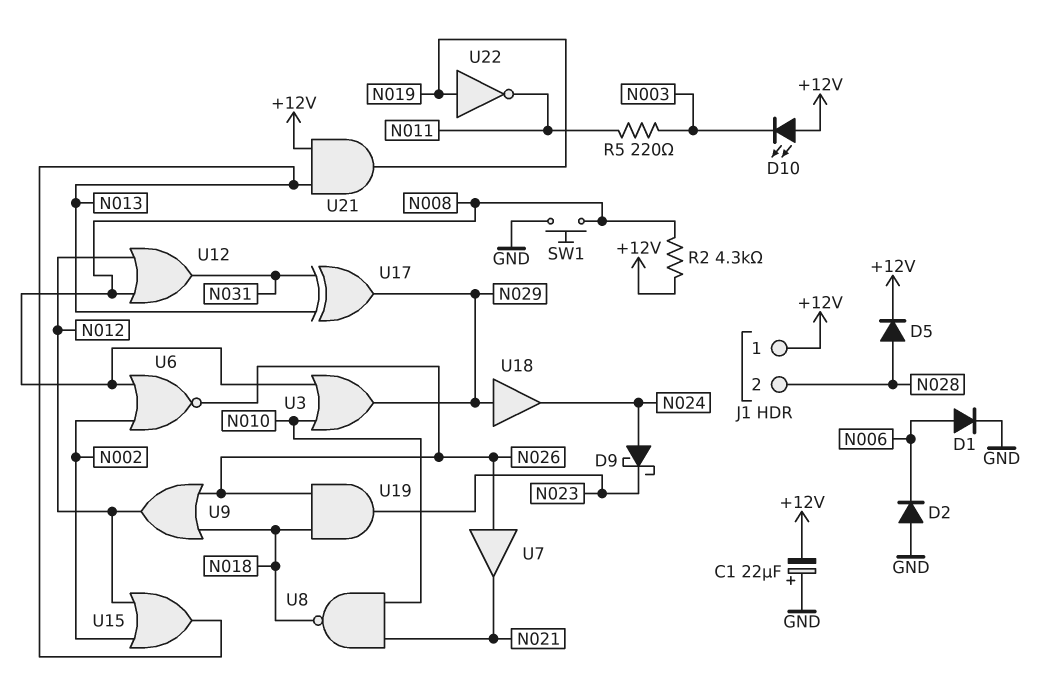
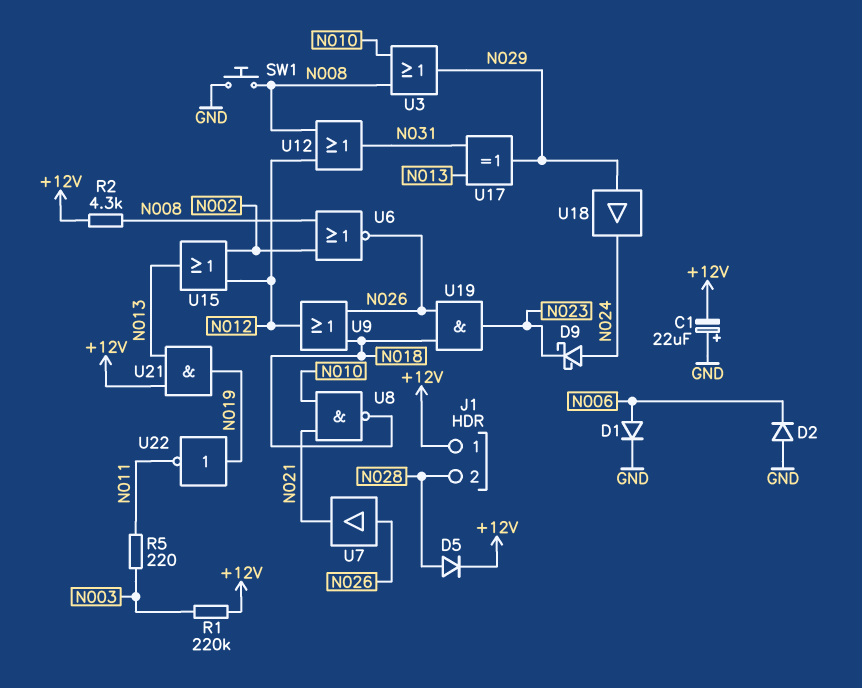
D10: LED (A +12V, K N003) -> none
R1: none -> 220k (+12V, N003)

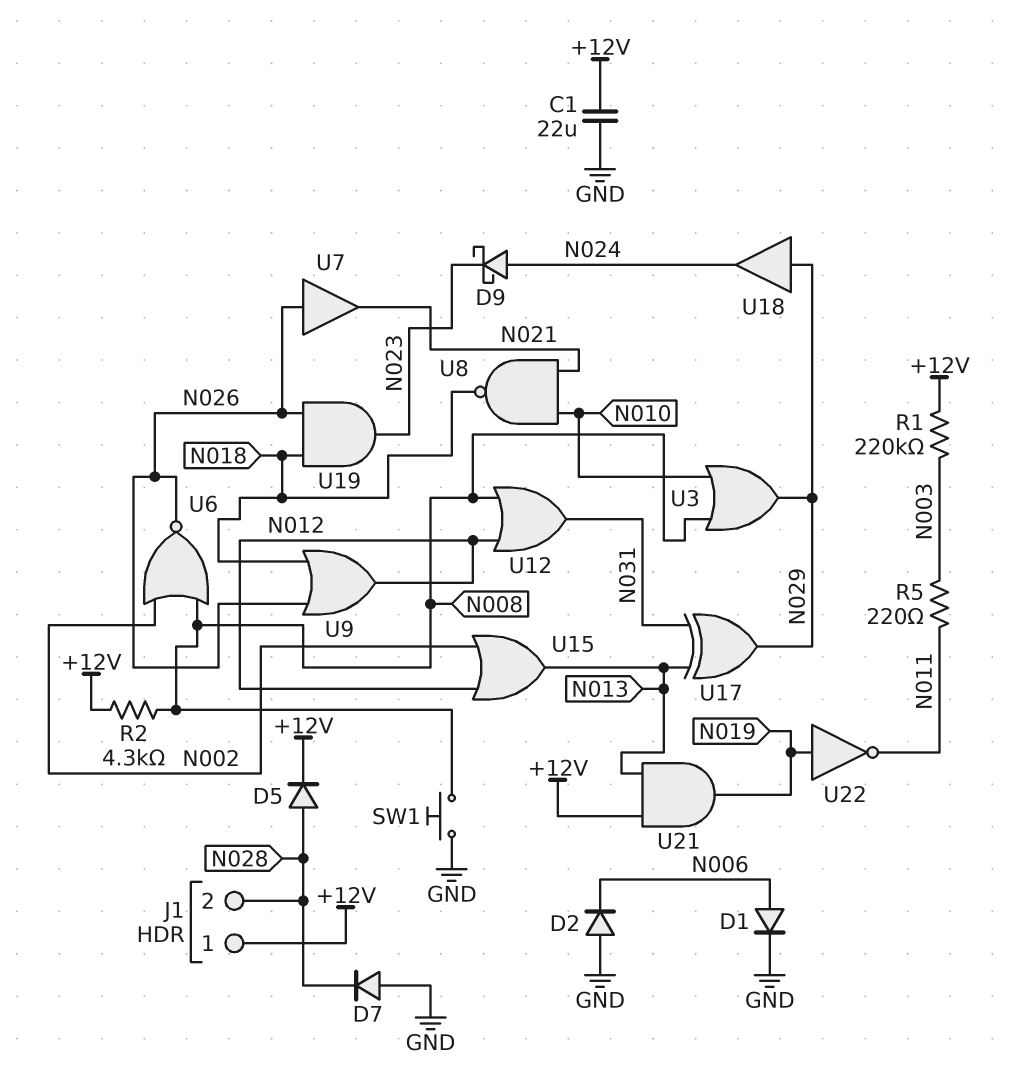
C1: 22uF (plus GND, minus +12V) -> 22uF (+12V, GND)
D7: none -> diode (A GND, K N028)

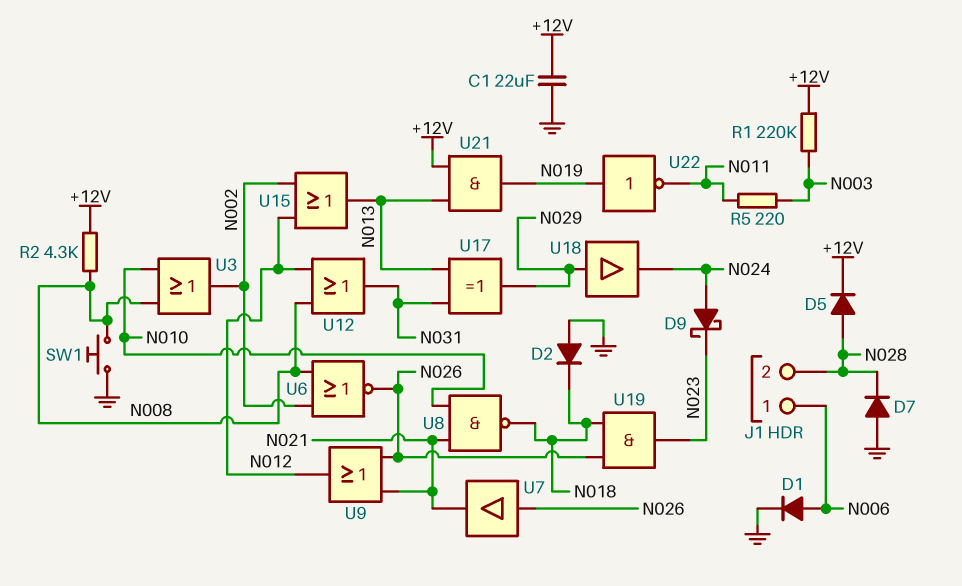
D2: diode (A GND, K N006) -> diode (A GND, K N018)
J1 pin 1: +12V -> N006
U3: OR (in N008, in N010, out N029) -> OR (in N008, in N010, out N002)
U9: OR (in N018, in N026, out N012) -> OR (in N021, in N026, out N012)

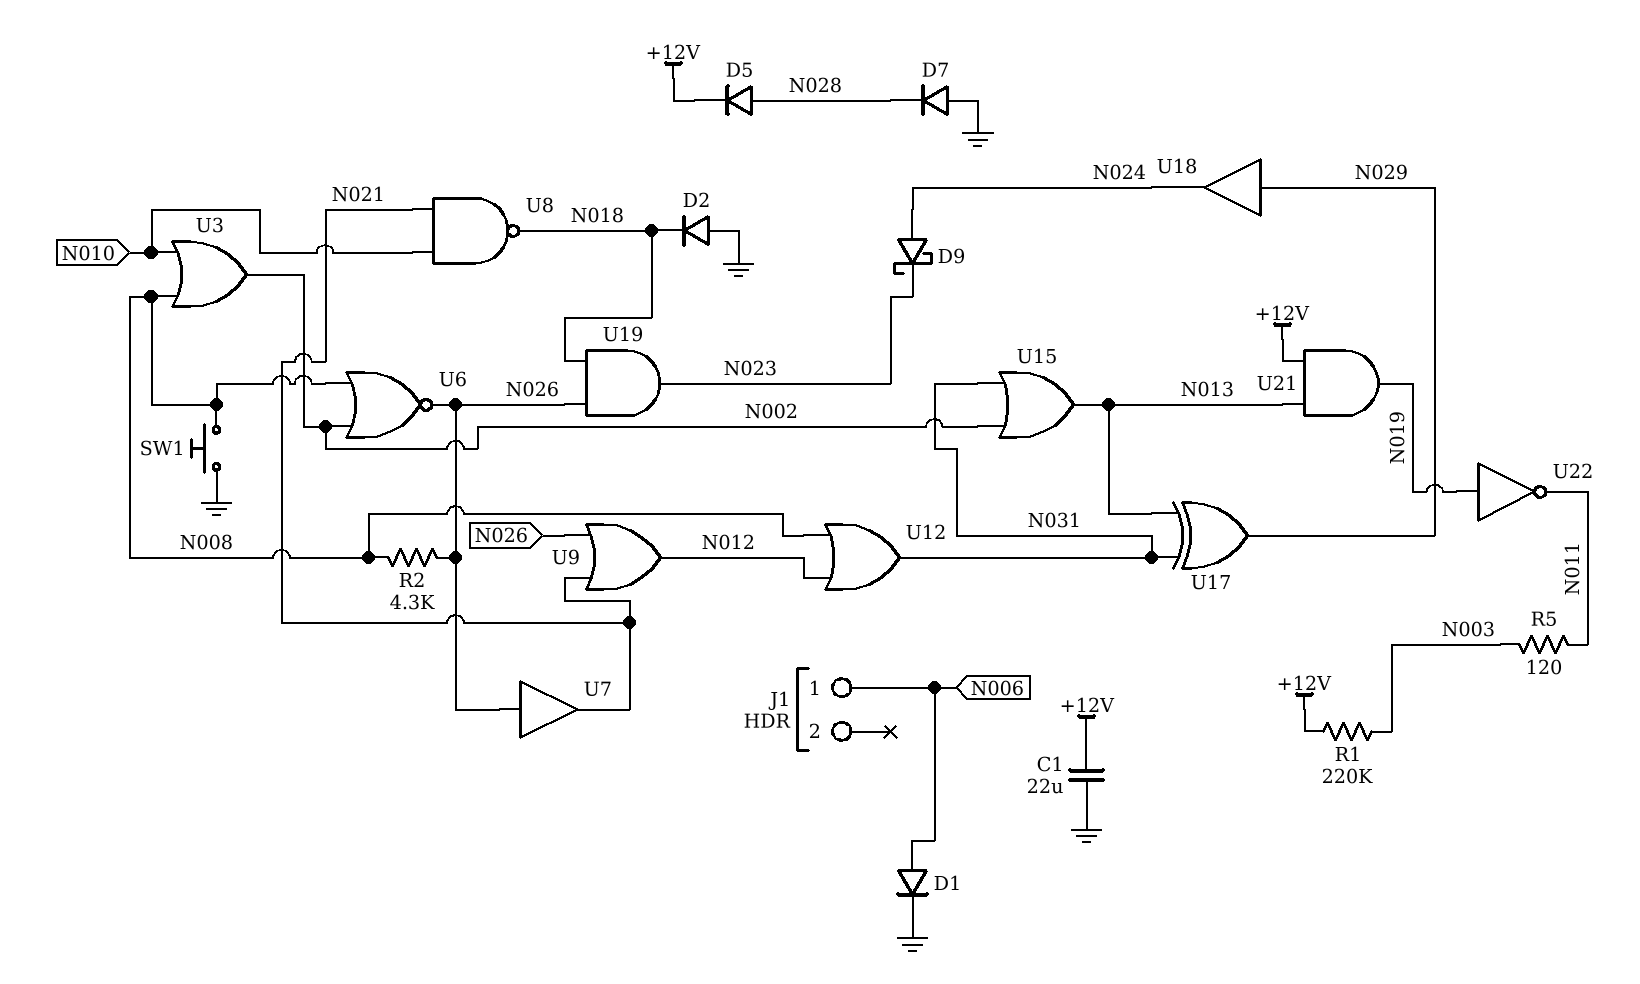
J1 pin 2: N028 -> none
R2: 4.3k (+12V, N008) -> 4.3k (N008, N026)
R5: 220 (N003, N011) -> 120 (N003, N011)
U15: OR (in N002, in N012, out N013) -> OR (in N002, in N031, out N013)

